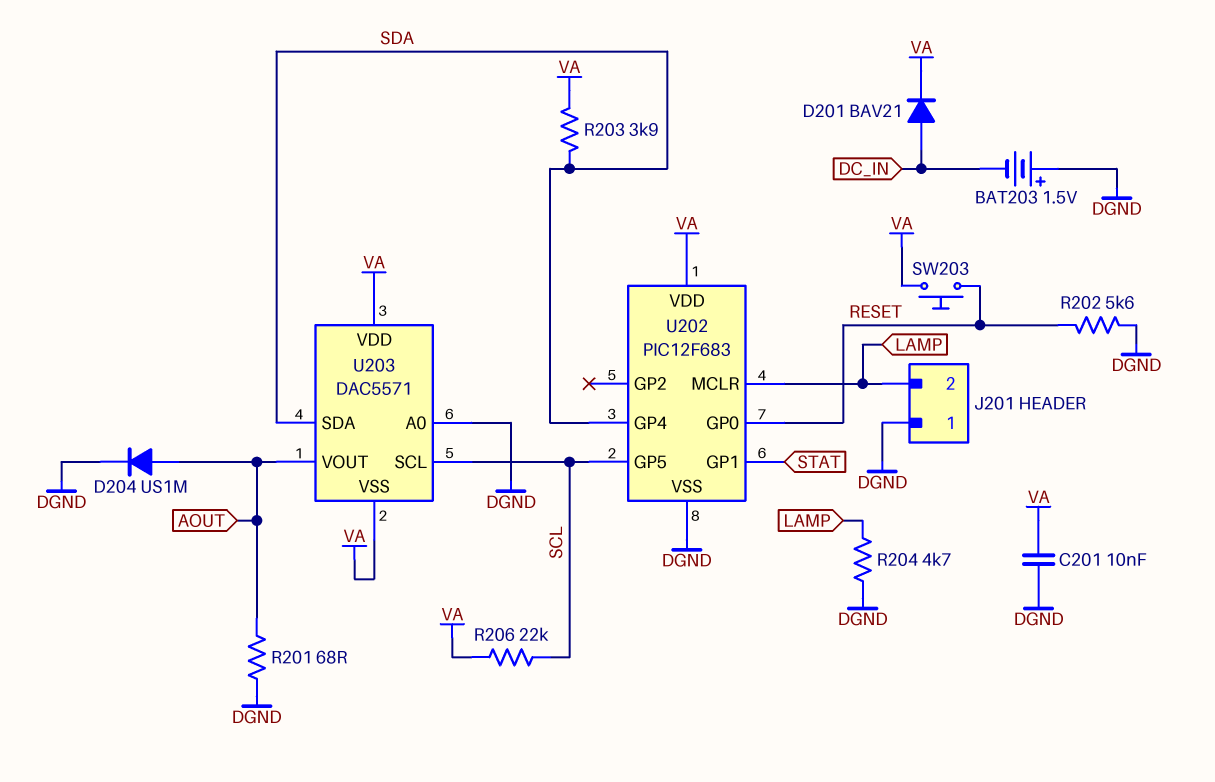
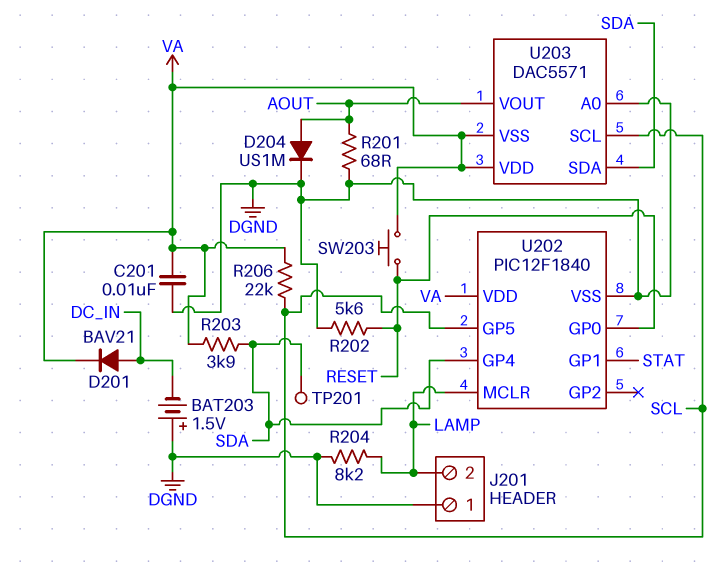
R204: 4.7k (DGND, LAMP) -> 8.2k (DGND, LAMP)
TP201: none -> test point (SDA)
U202: PIC12F683 -> PIC12F1840

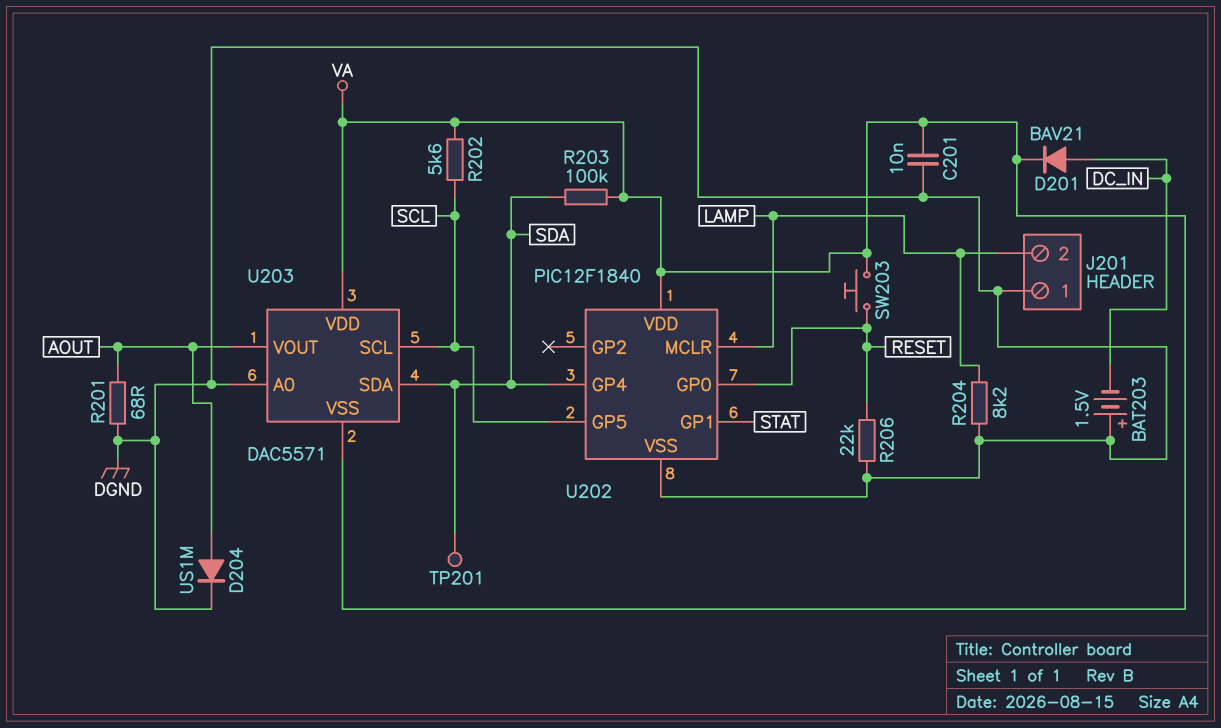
R202: 5.6k (DGND, RESET) -> 5.6k (SCL, VA)
R203: 3.9k (SDA, VA) -> 100k (SDA, VA)
R206: 22k (SCL, VA) -> 22k (DGND, RESET)

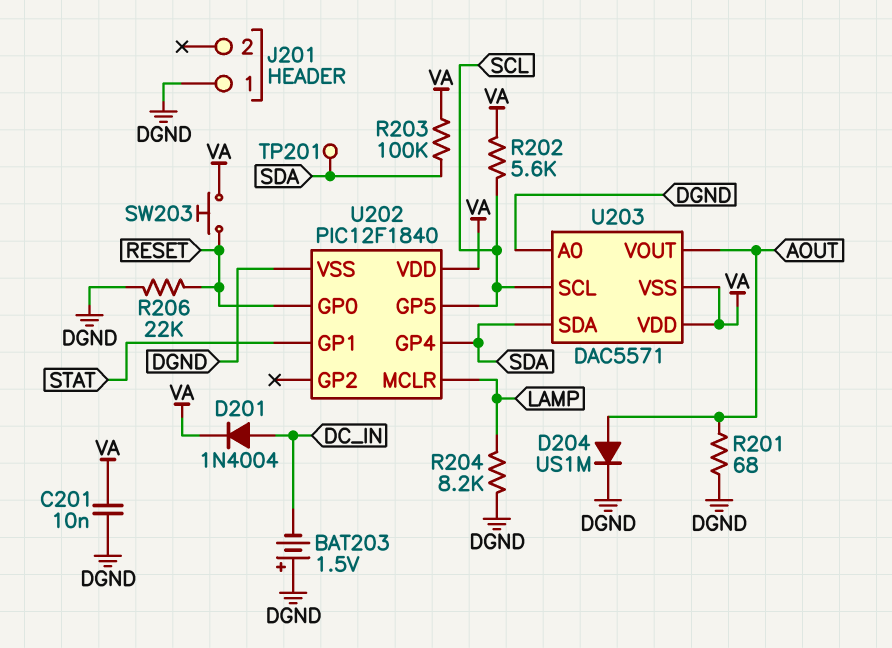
D201: diode BAV21 (A DC_IN, K VA) -> diode 1N4004 (A DC_IN, K VA)
J201 pin 2: LAMP -> none

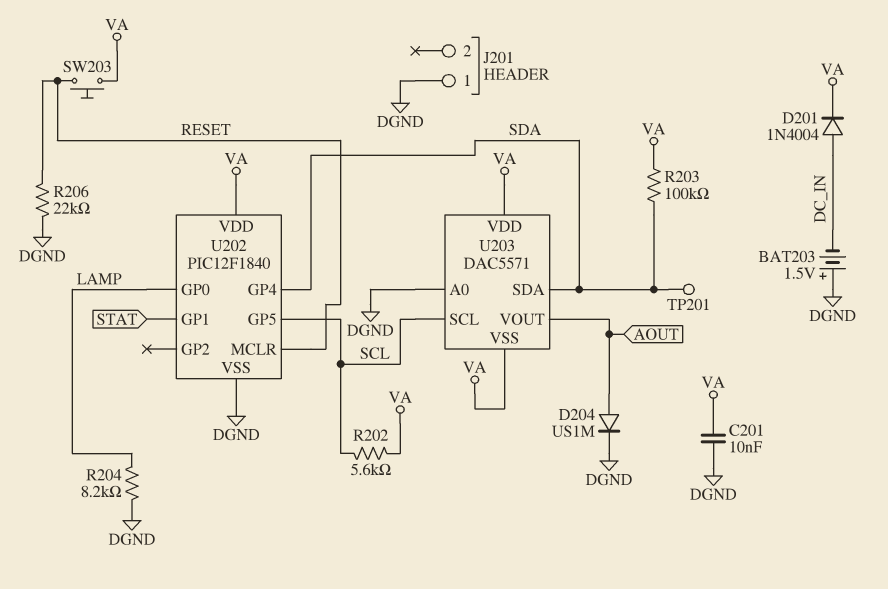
R201: 68 (AOUT, DGND) -> none
U202 pin GP0: RESET -> LAMP
U202 pin MCLR: LAMP -> RESET

